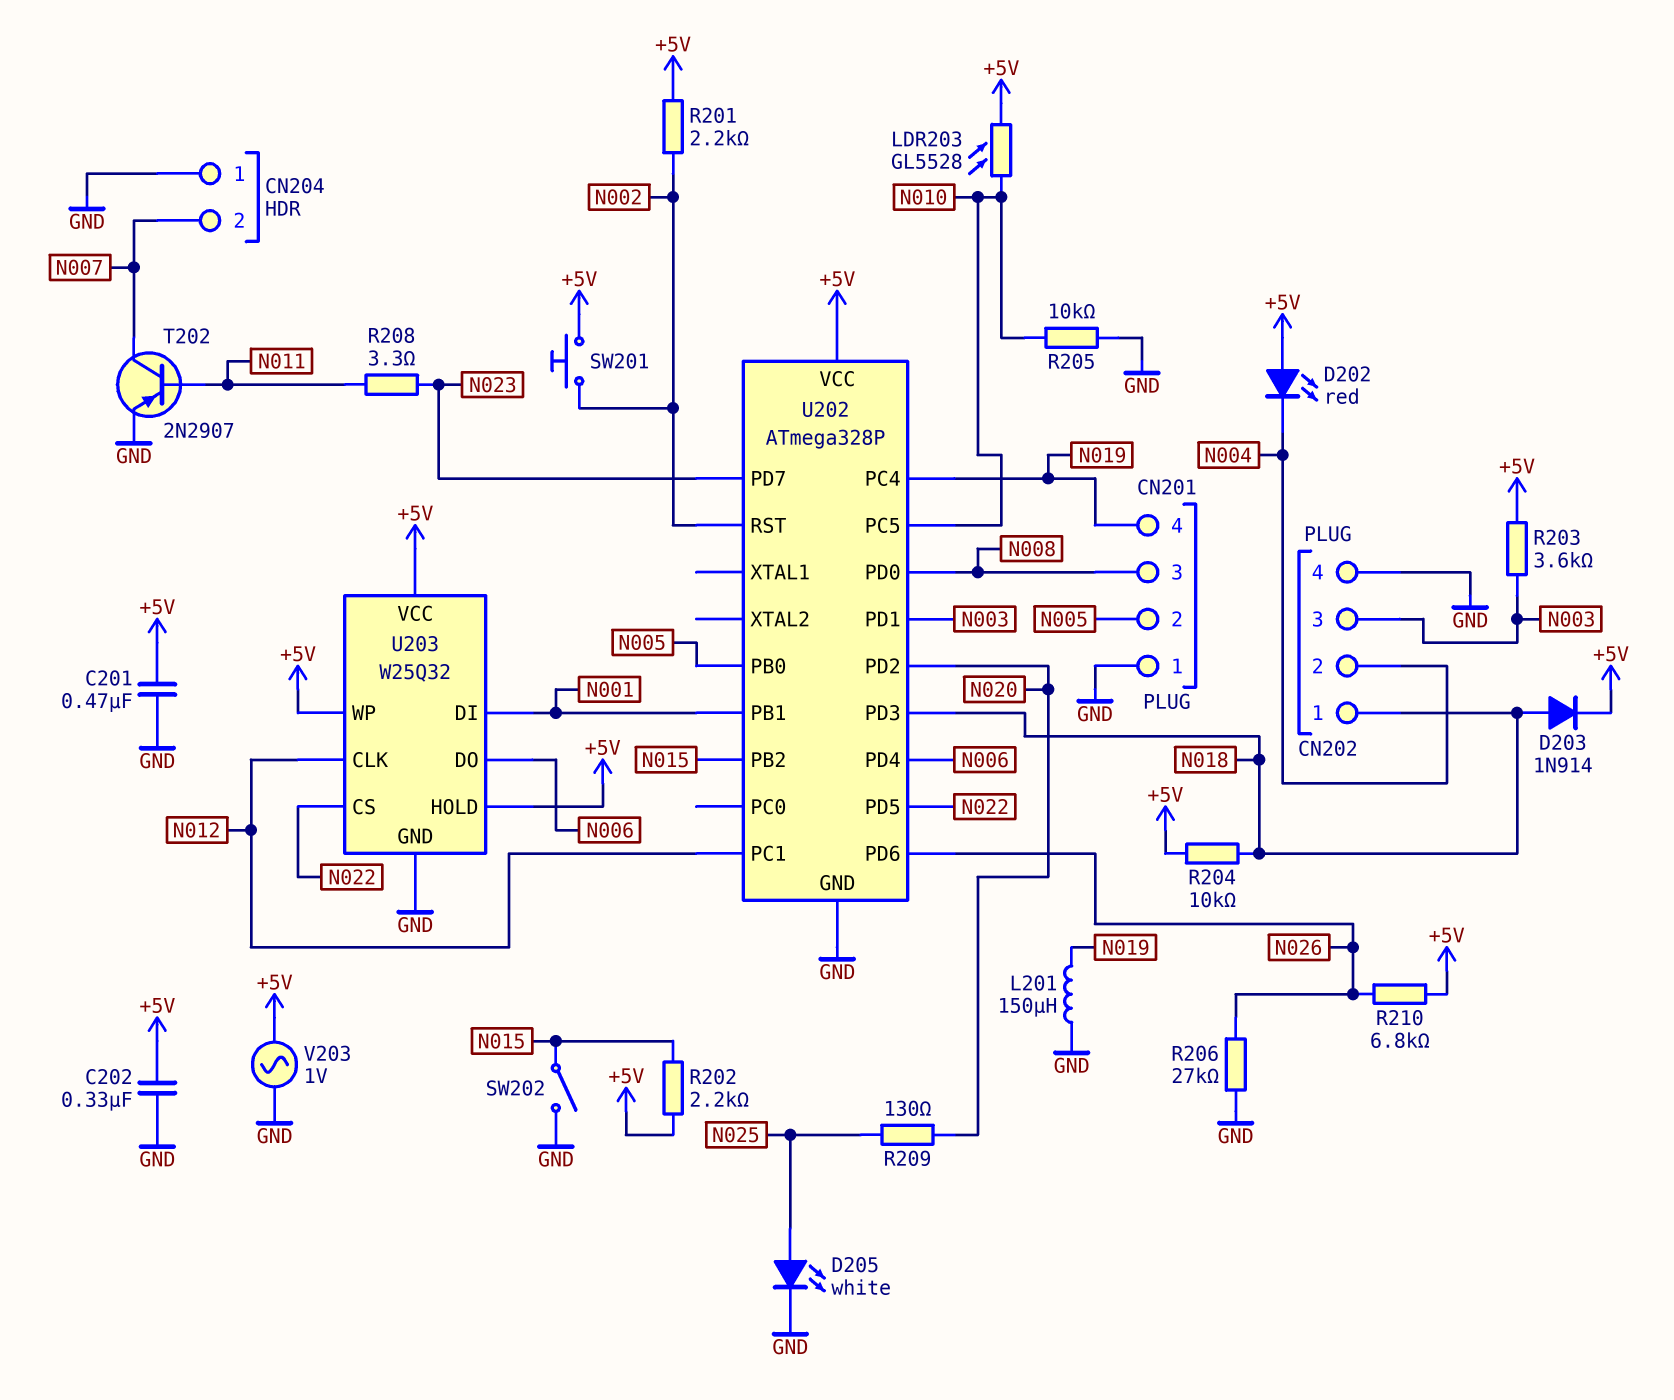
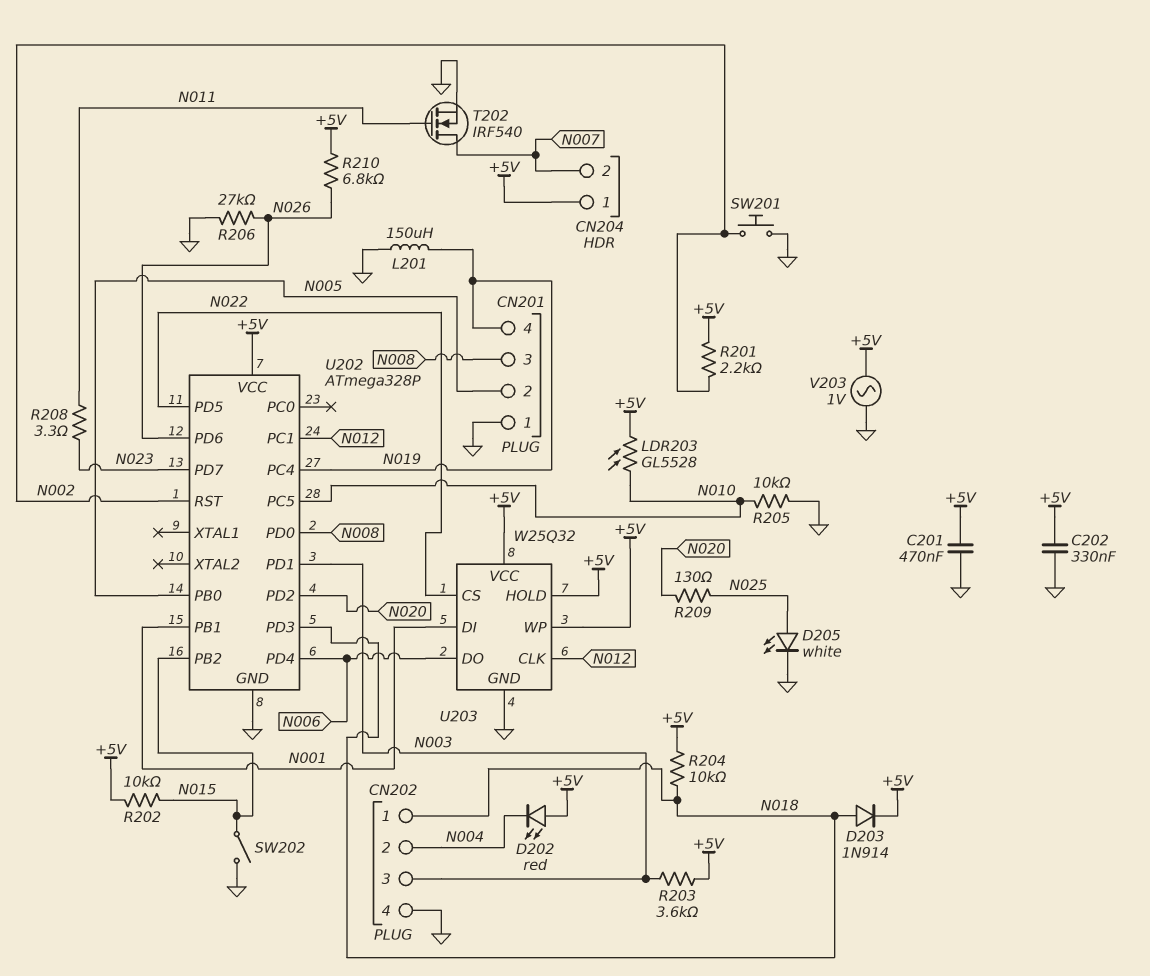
CN204 pin 1: GND -> +5V
R202: 2.2k (+5V, N015) -> 10k (+5V, N015)
SW201: button (+5V, N002) -> button (GND, N002)
T202: PNP 2N2907 (B N011, C N007, E GND) -> NMOS IRF540 (G N011, D N007, S GND)

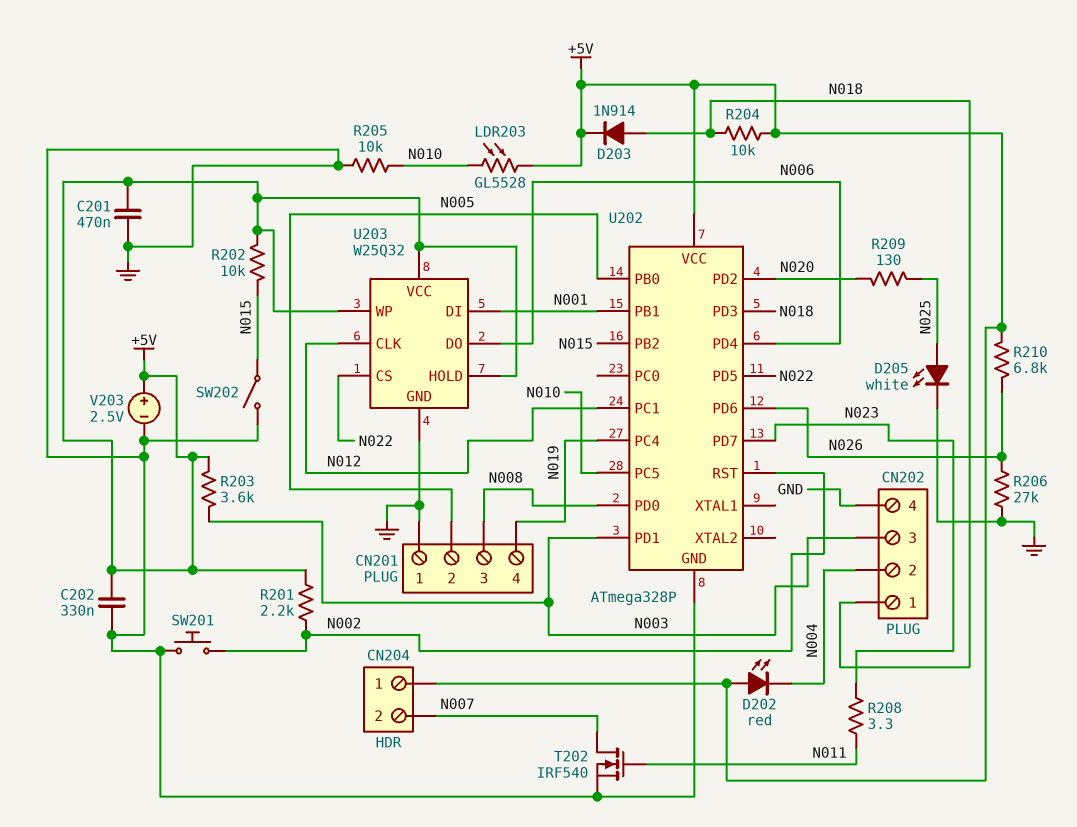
L201: 150uH (GND, N019) -> none
V203: AC 1V (+5V, GND) -> 2.5V (plus +5V, minus GND)

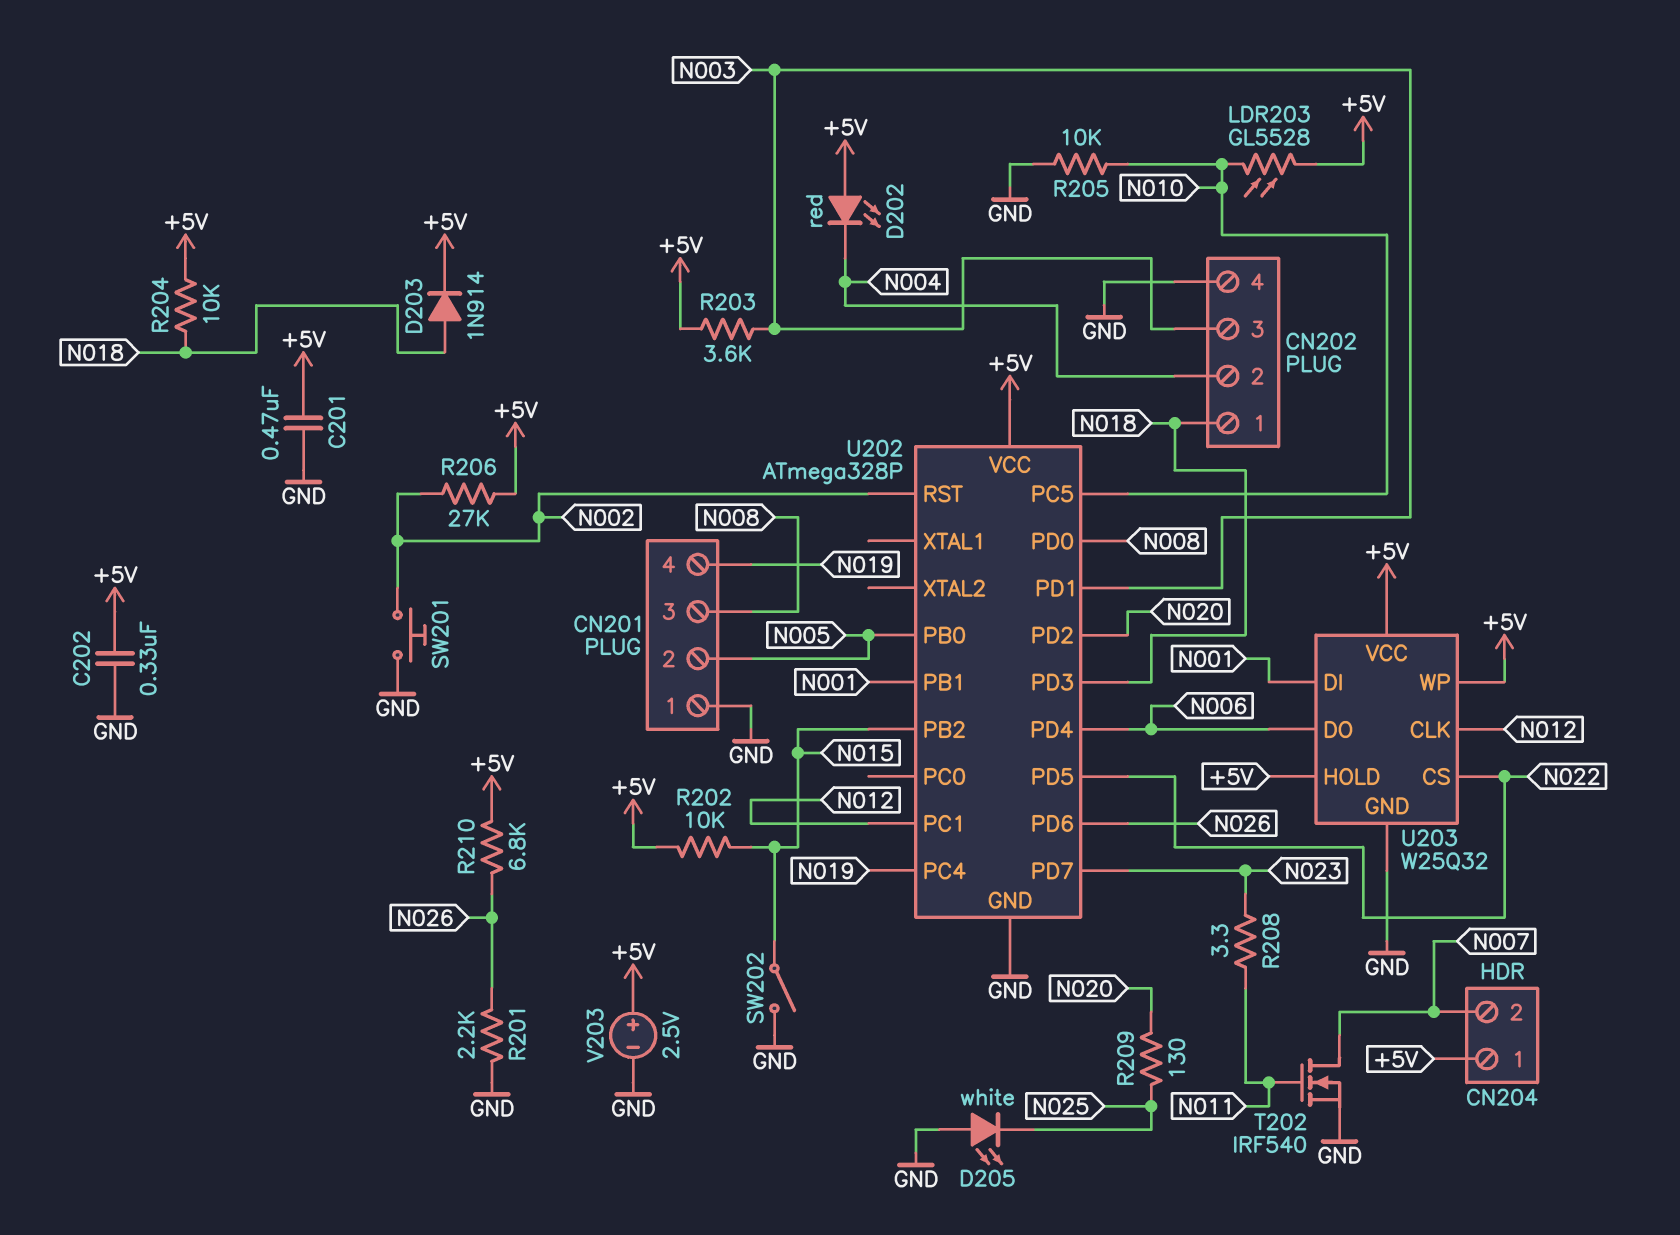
D205: LED white (A N025, K GND) -> LED white (A GND, K N025)
R201: 2.2k (+5V, N002) -> 2.2k (GND, N026)
R206: 27k (GND, N026) -> 27k (+5V, N002)

